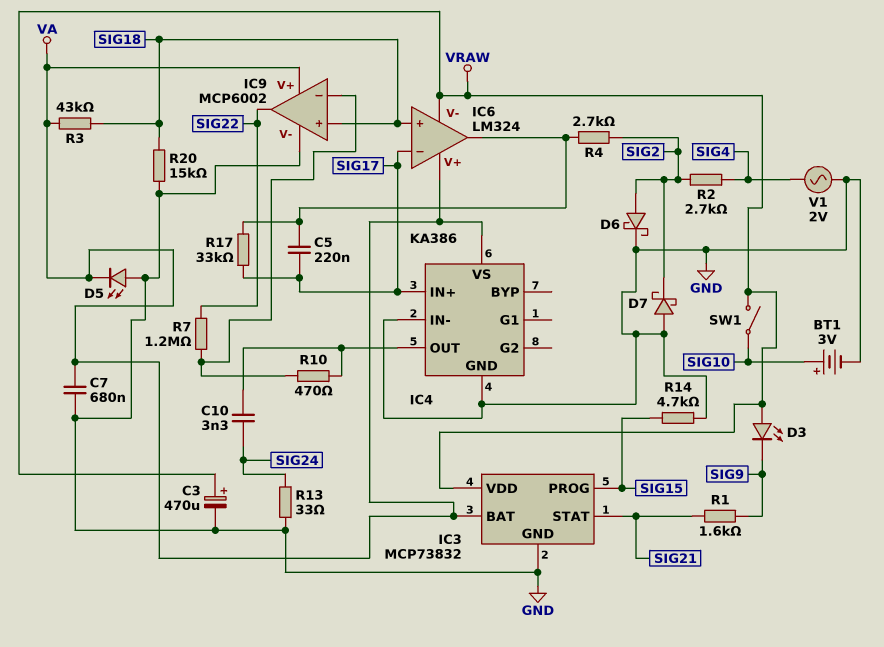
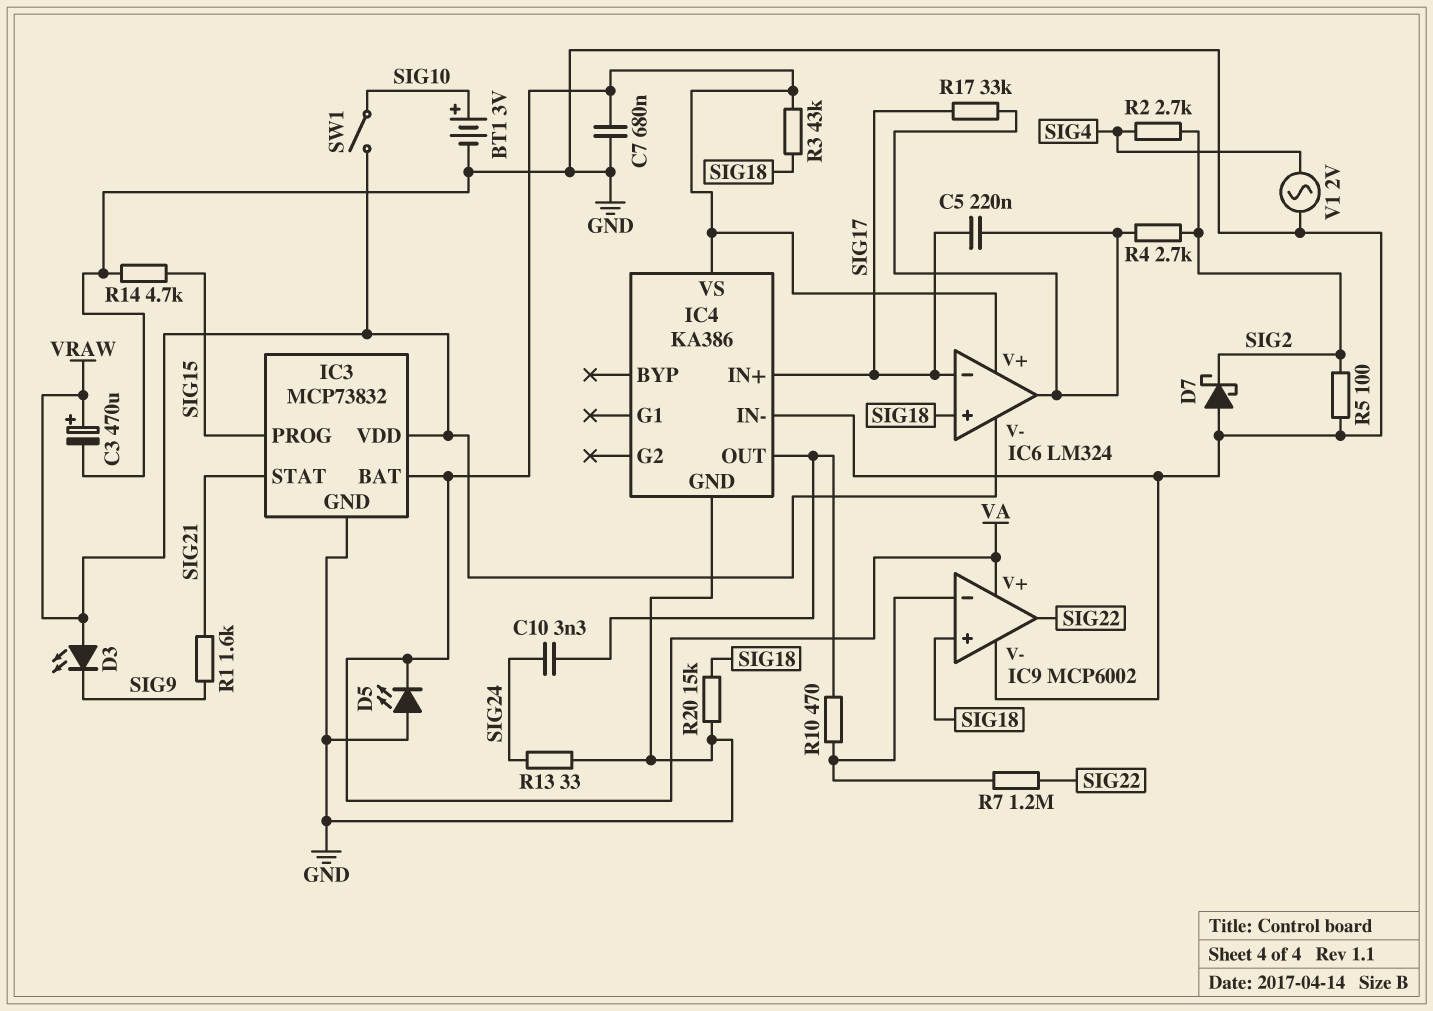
D6: schottky (A SIG2, K GND) -> none
R5: none -> 100 (GND, SIG2)

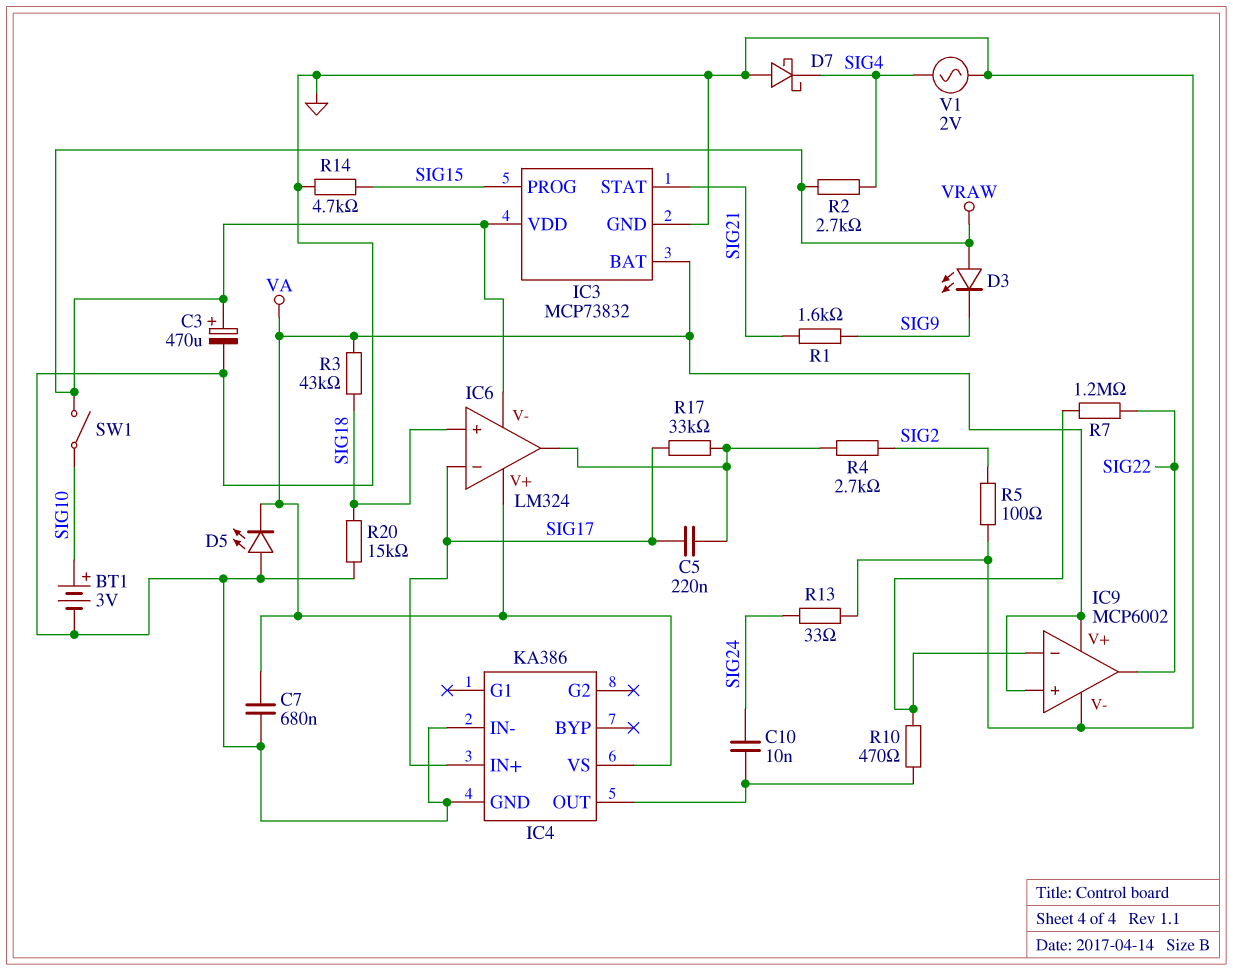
C10: 3.3nF (IC4/OUT, SIG24) -> 10nF (IC4/OUT, SIG24)
D7: schottky (A GND, K SIG2) -> schottky (A GND, K SIG4)
IC9 pin in+: SIG18 -> VA
R2: 2.7k (SIG2, SIG4) -> 2.7k (SIG4, VRAW)

